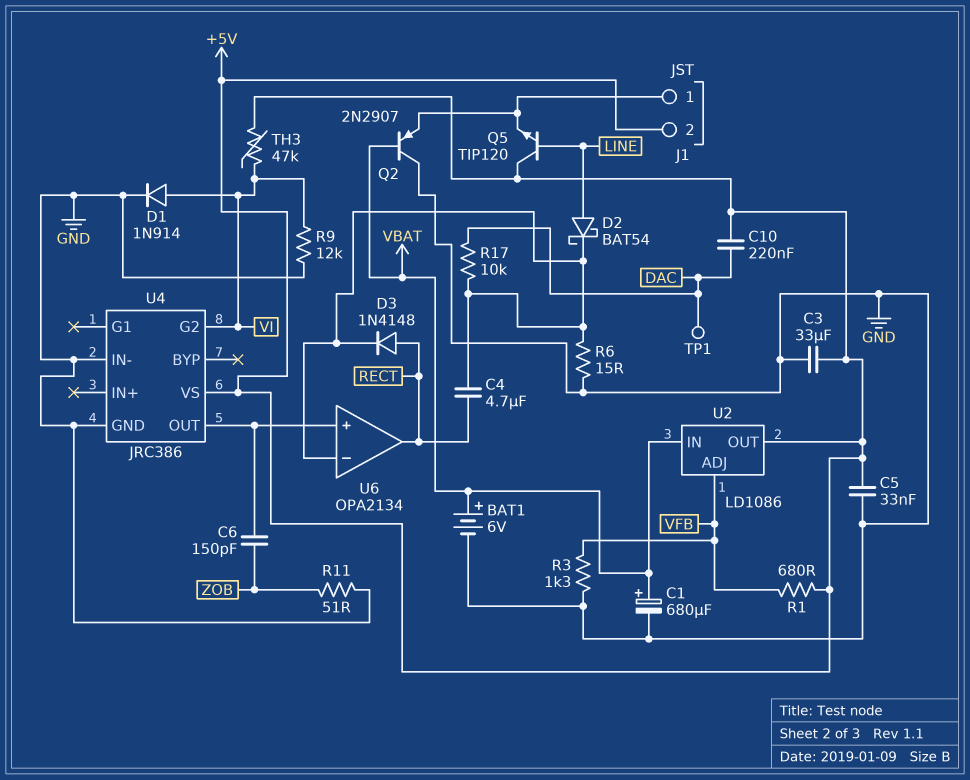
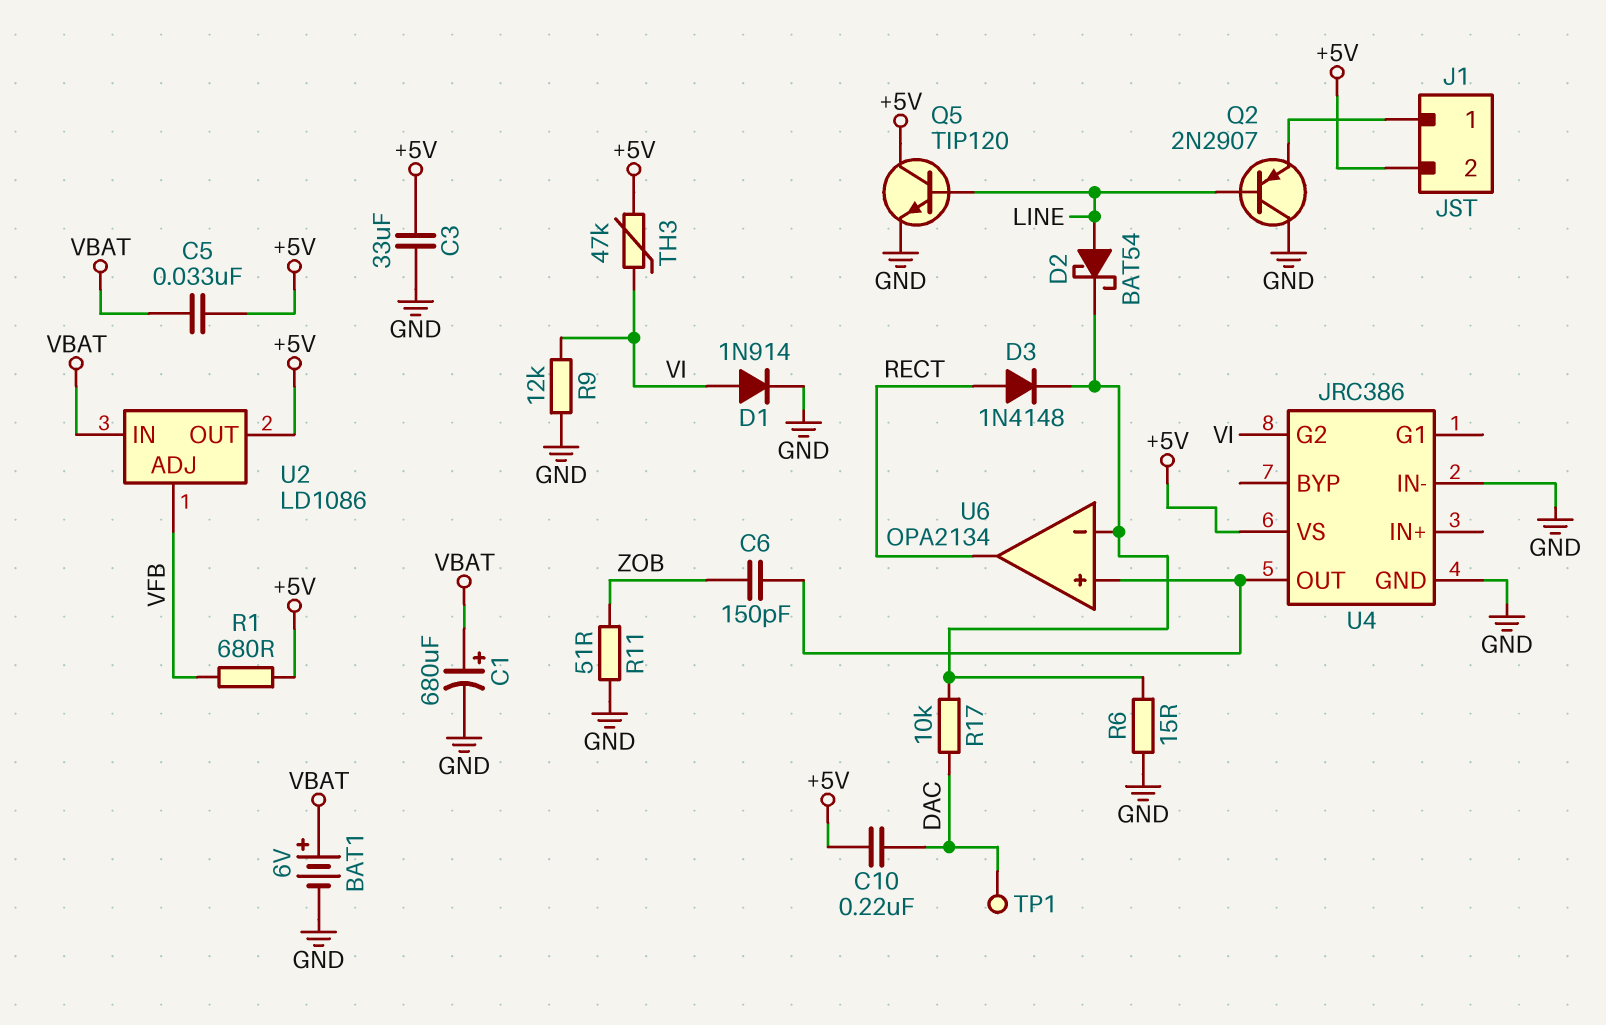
C4: 4.7uF (RECT, U6/in-) -> none
C5: 33nF (+5V, GND) -> 33nF (+5V, VBAT)
Q2: PNP 2N2907 (B VBAT, C GND, E J1/1) -> PNP 2N2907 (B LINE, C GND, E J1/1)
Q5: NPN TIP120 (B LINE, C +5V, E J1/1) -> NPN TIP120 (B LINE, C +5V, E GND)
R3: 1.3k (GND, VFB) -> none

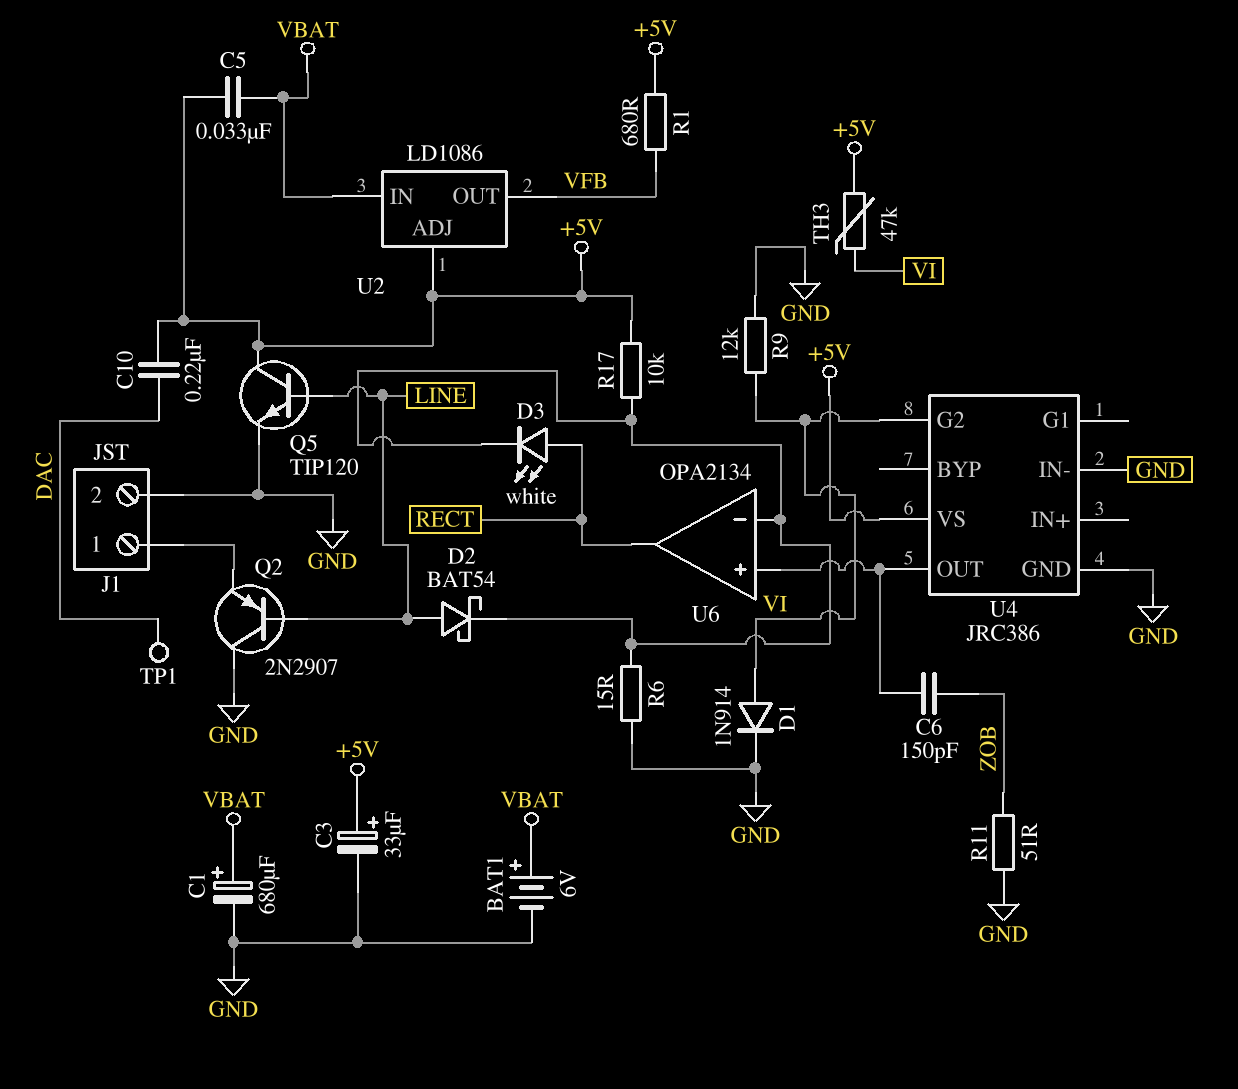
C3: 33uF (+5V, GND) -> 33uF (plus +5V, minus GND)
D3: diode 1N4148 (A RECT, K U6/in-) -> LED white (A RECT, K U6/in-)
J1 pin 2: +5V -> GND
R17: 10k (DAC, U6/in-) -> 10k (+5V, U6/in-)
U2 pin ADJ: VFB -> +5V
U2 pin OUT: +5V -> VFB

